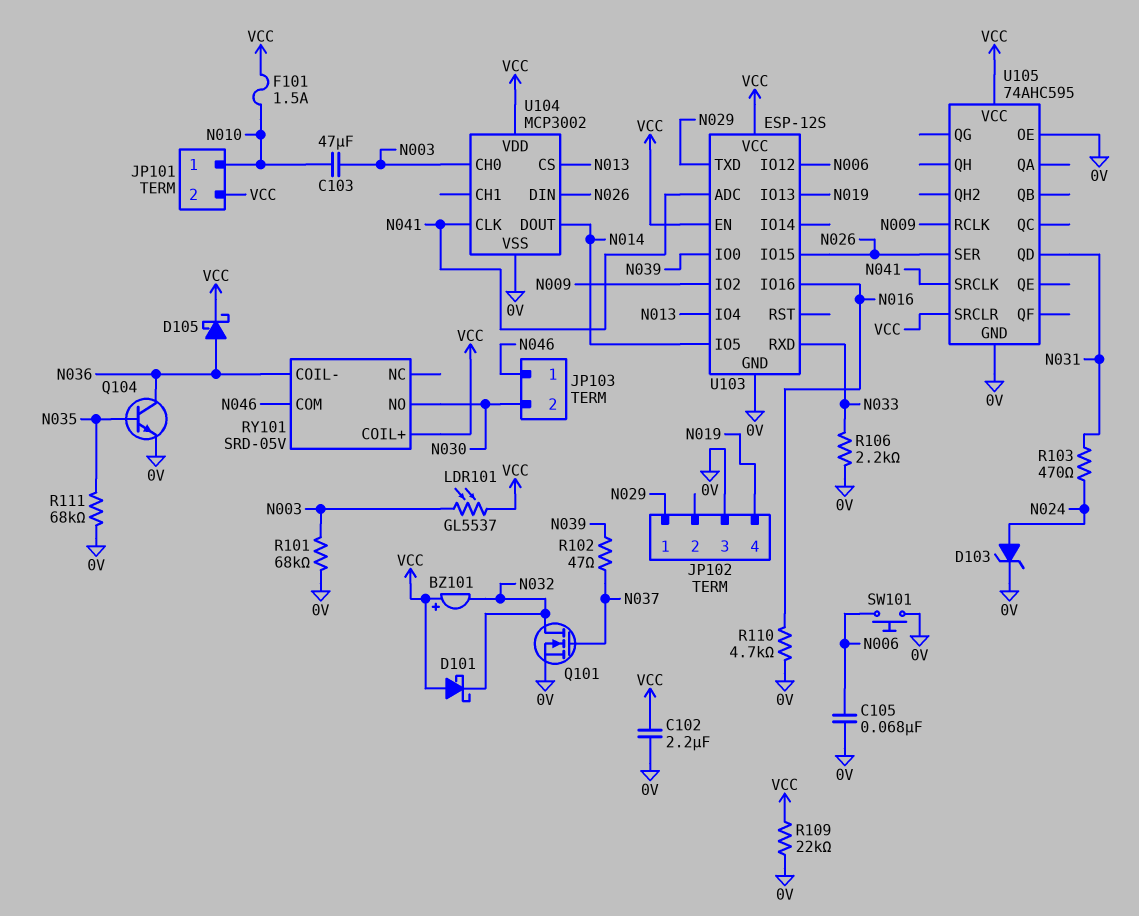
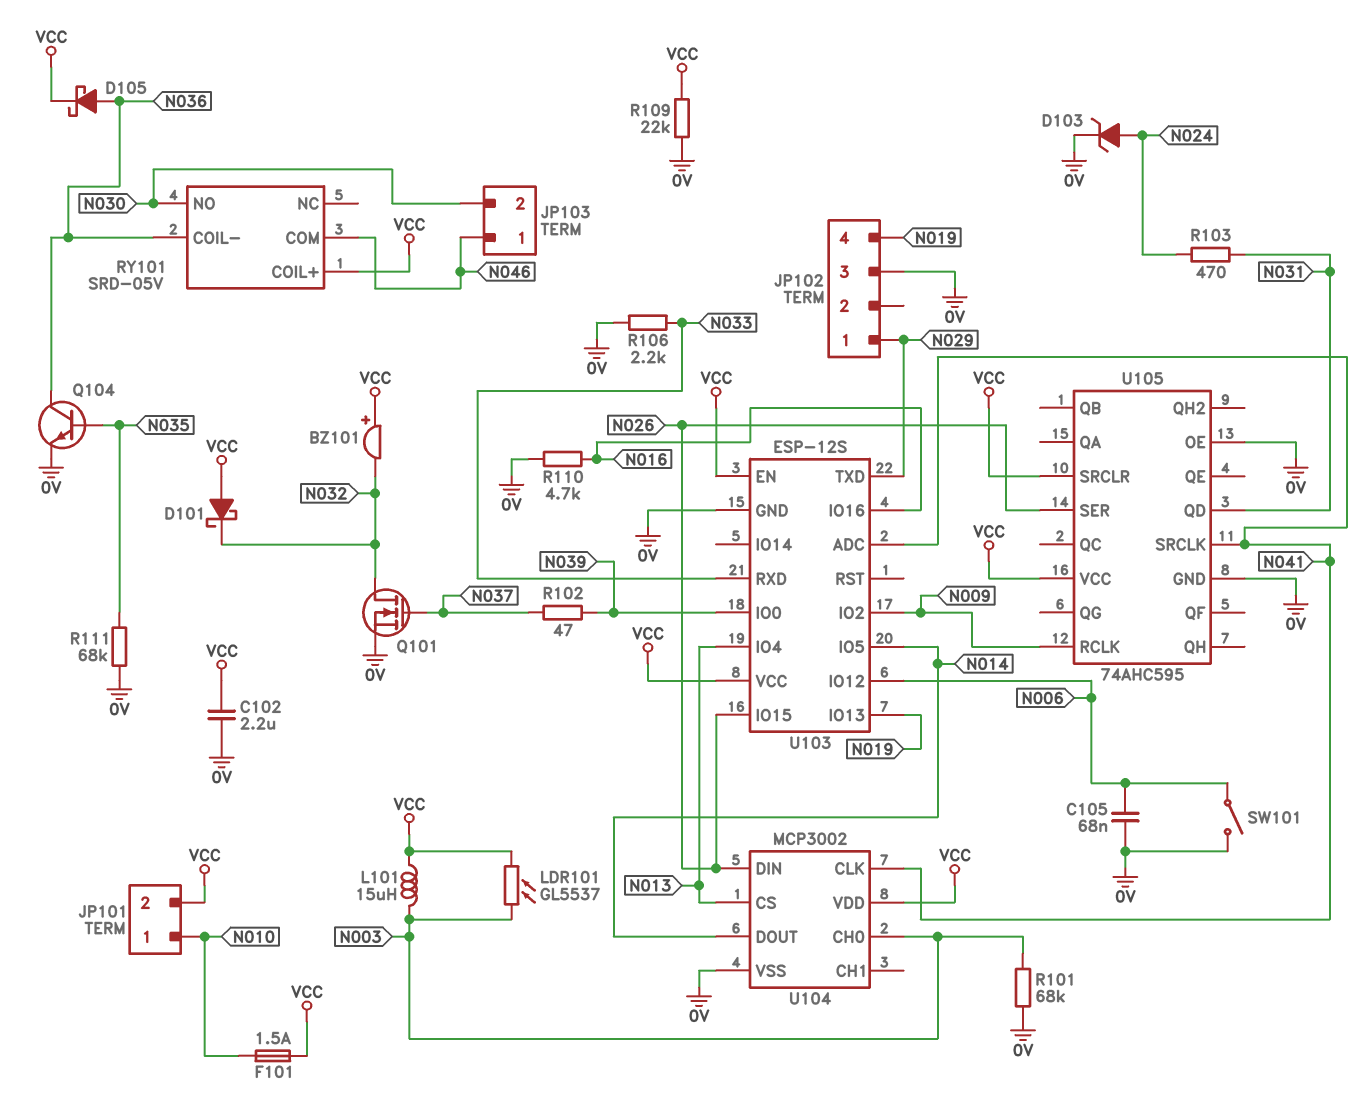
C103: 47uF (N003, N010) -> none
L101: none -> 15uH (N003, VCC)
SW101: button (0V, N006) -> switch (0V, N006)

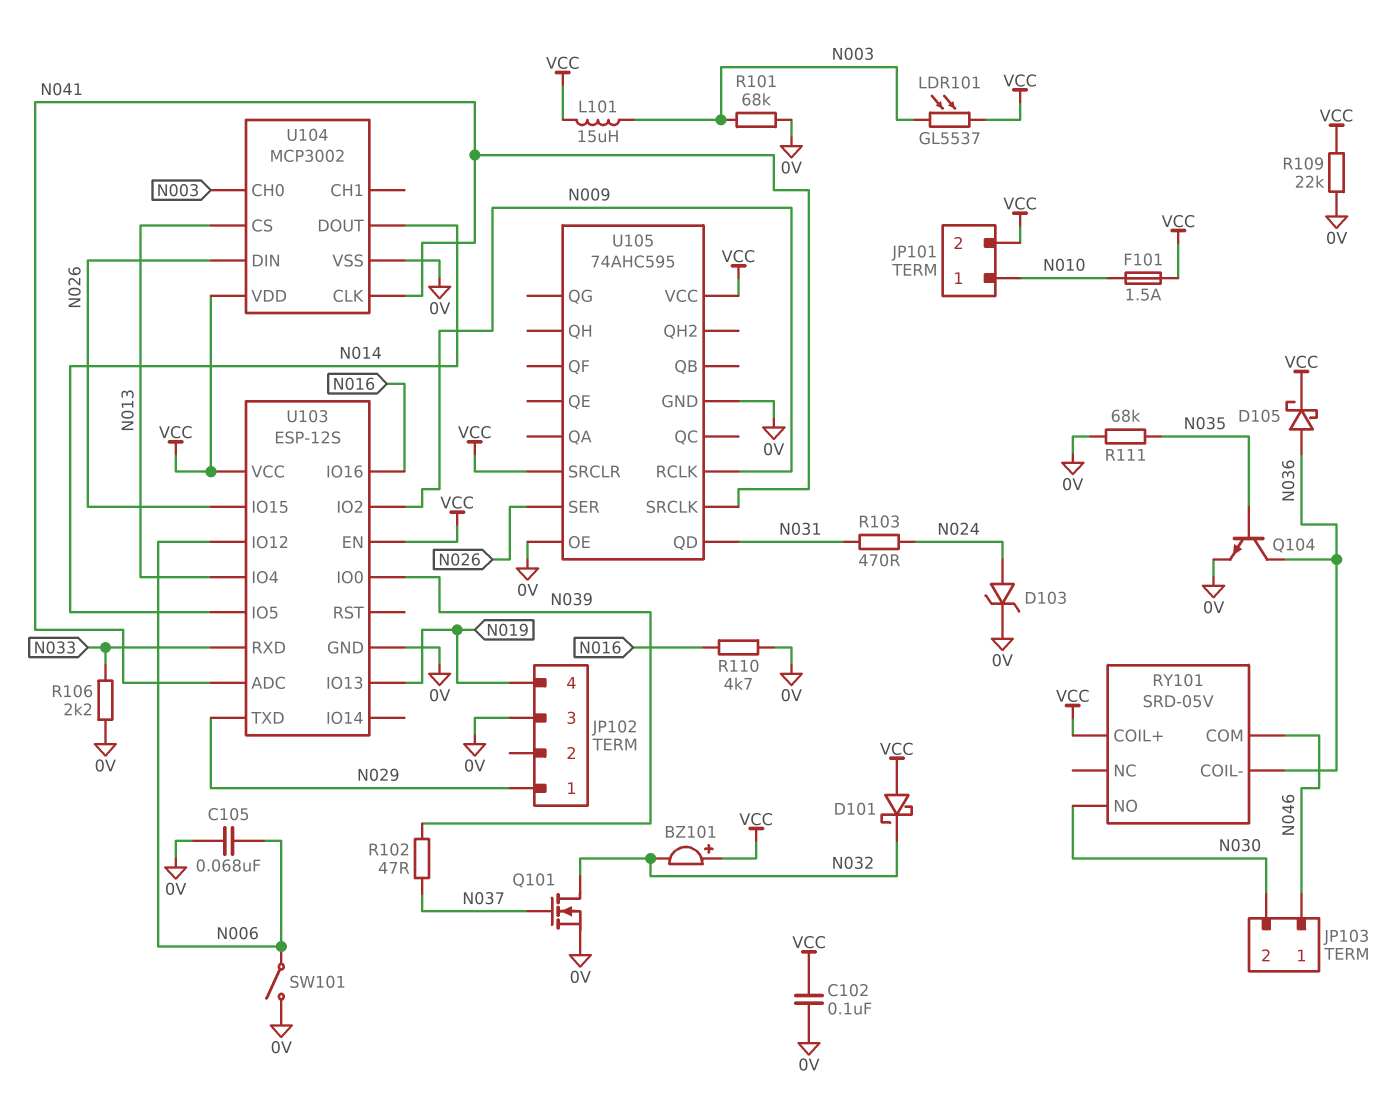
C102: 2.2uF (0V, VCC) -> 100nF (0V, VCC)

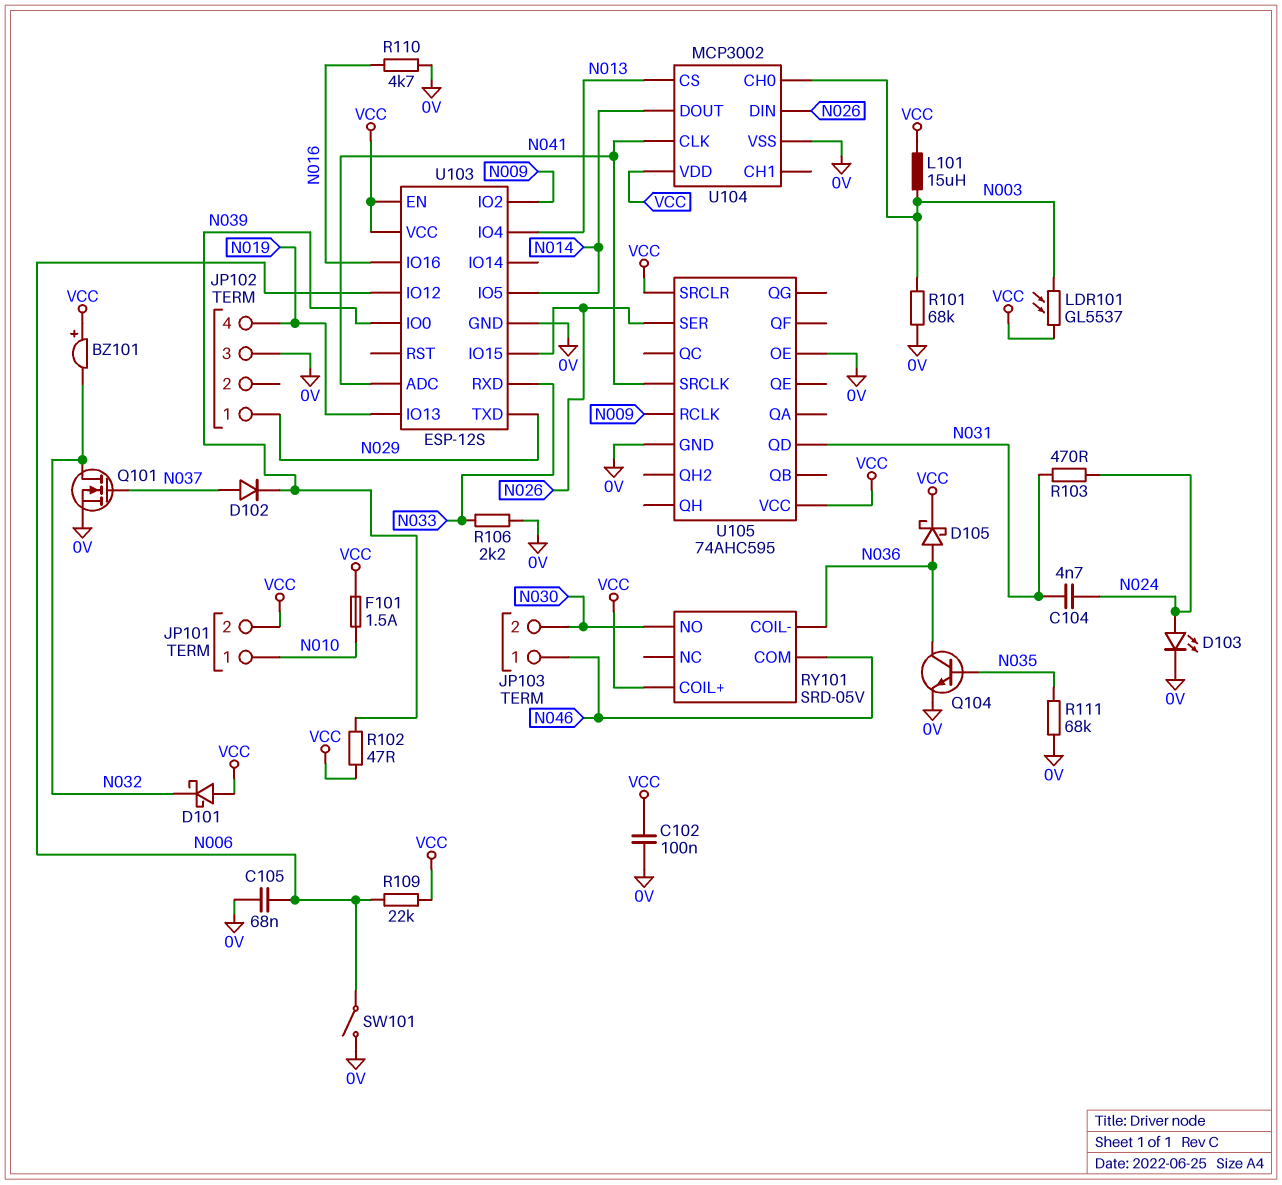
C104: none -> 4.7nF (N024, N031)
D102: none -> diode (A N037, K N039)
D103: zener (A N024, K 0V) -> LED (A N024, K 0V)
R102: 47 (N037, N039) -> 47 (N039, VCC)
R109: 22k (0V, VCC) -> 22k (N006, VCC)

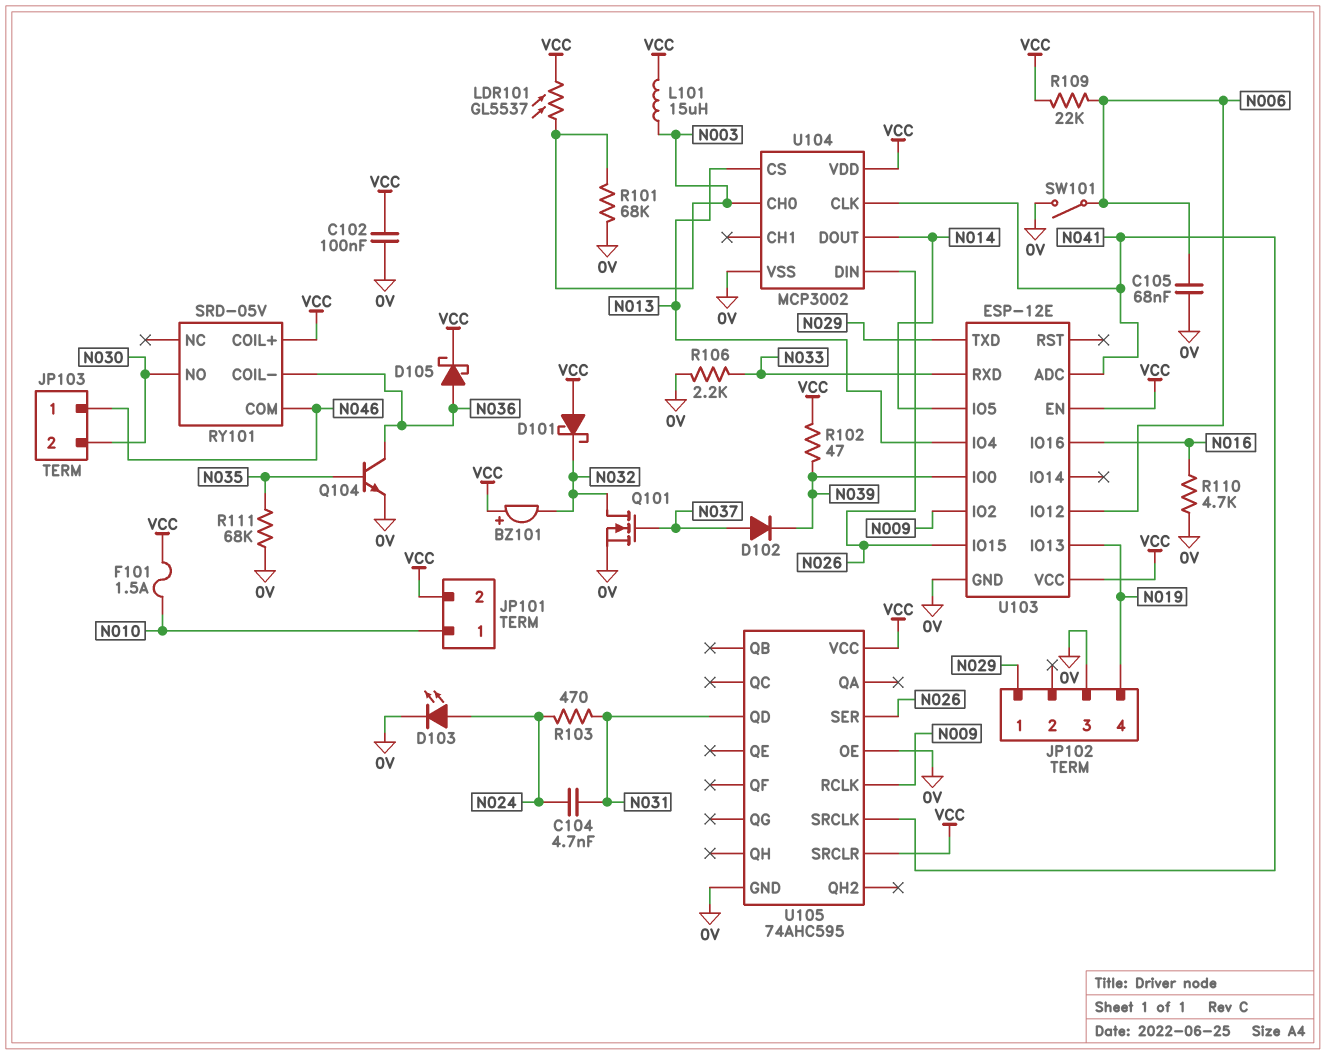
U103: ESP-12S -> ESP-12E

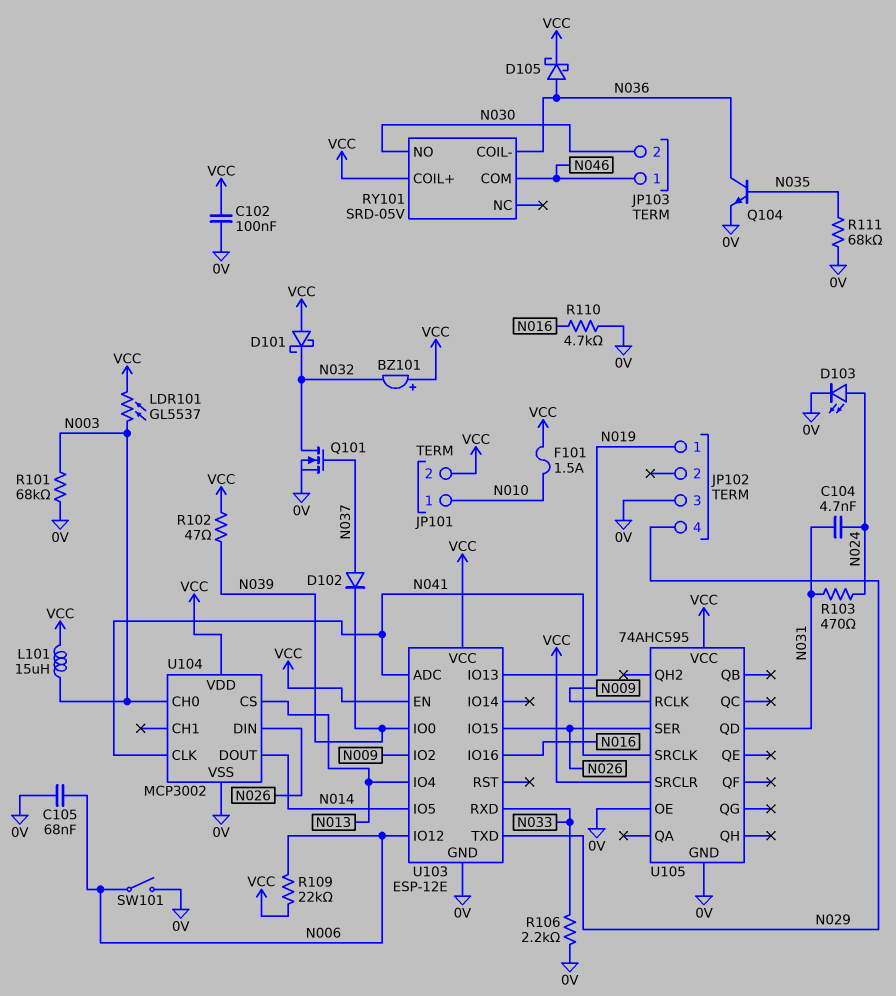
JP102 pin 1: N029 -> N019
JP102 pin 4: N019 -> N029

